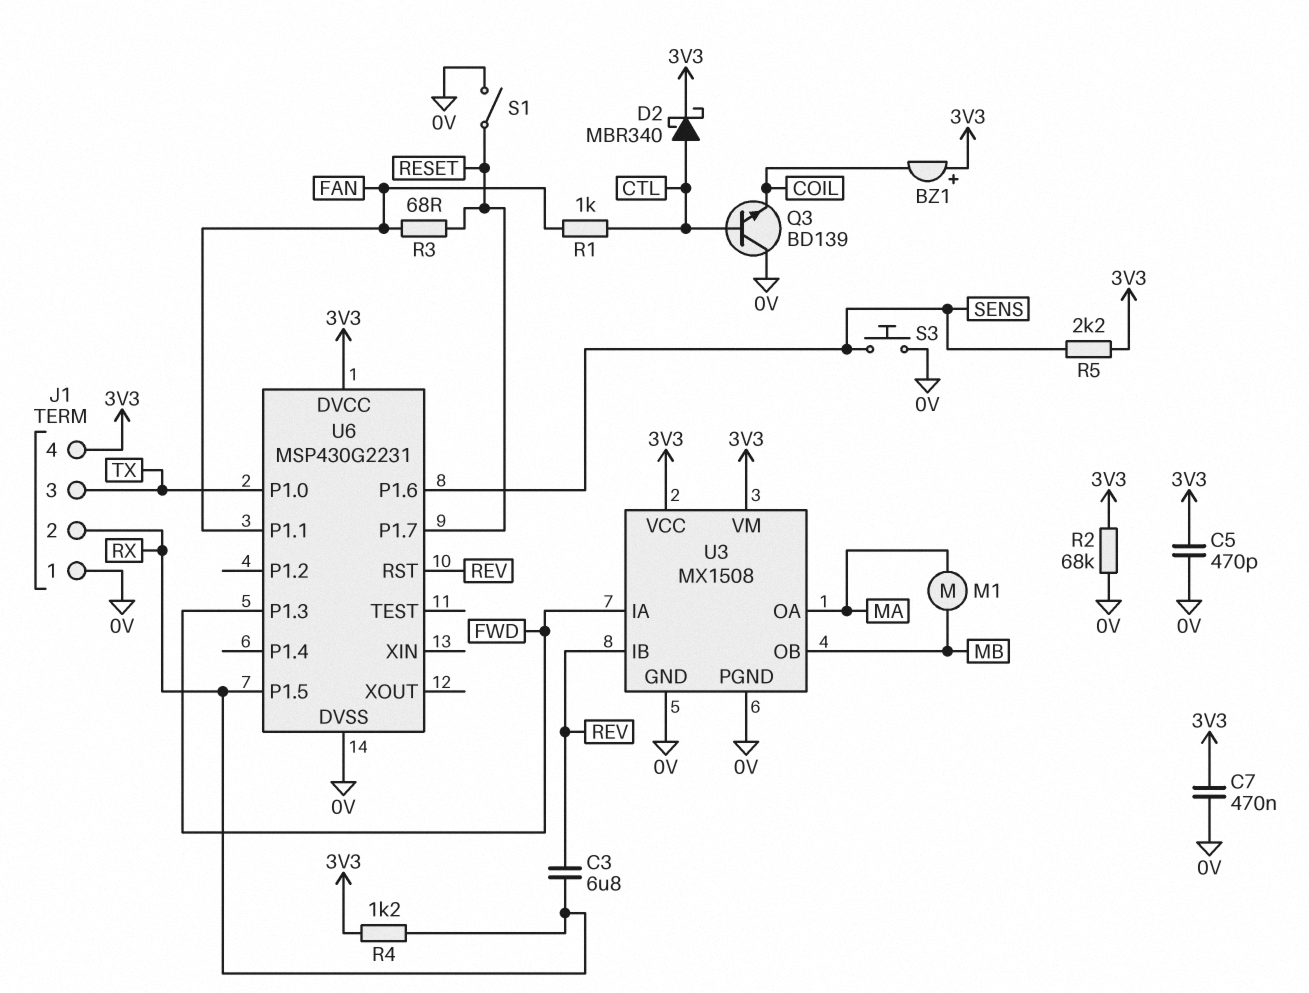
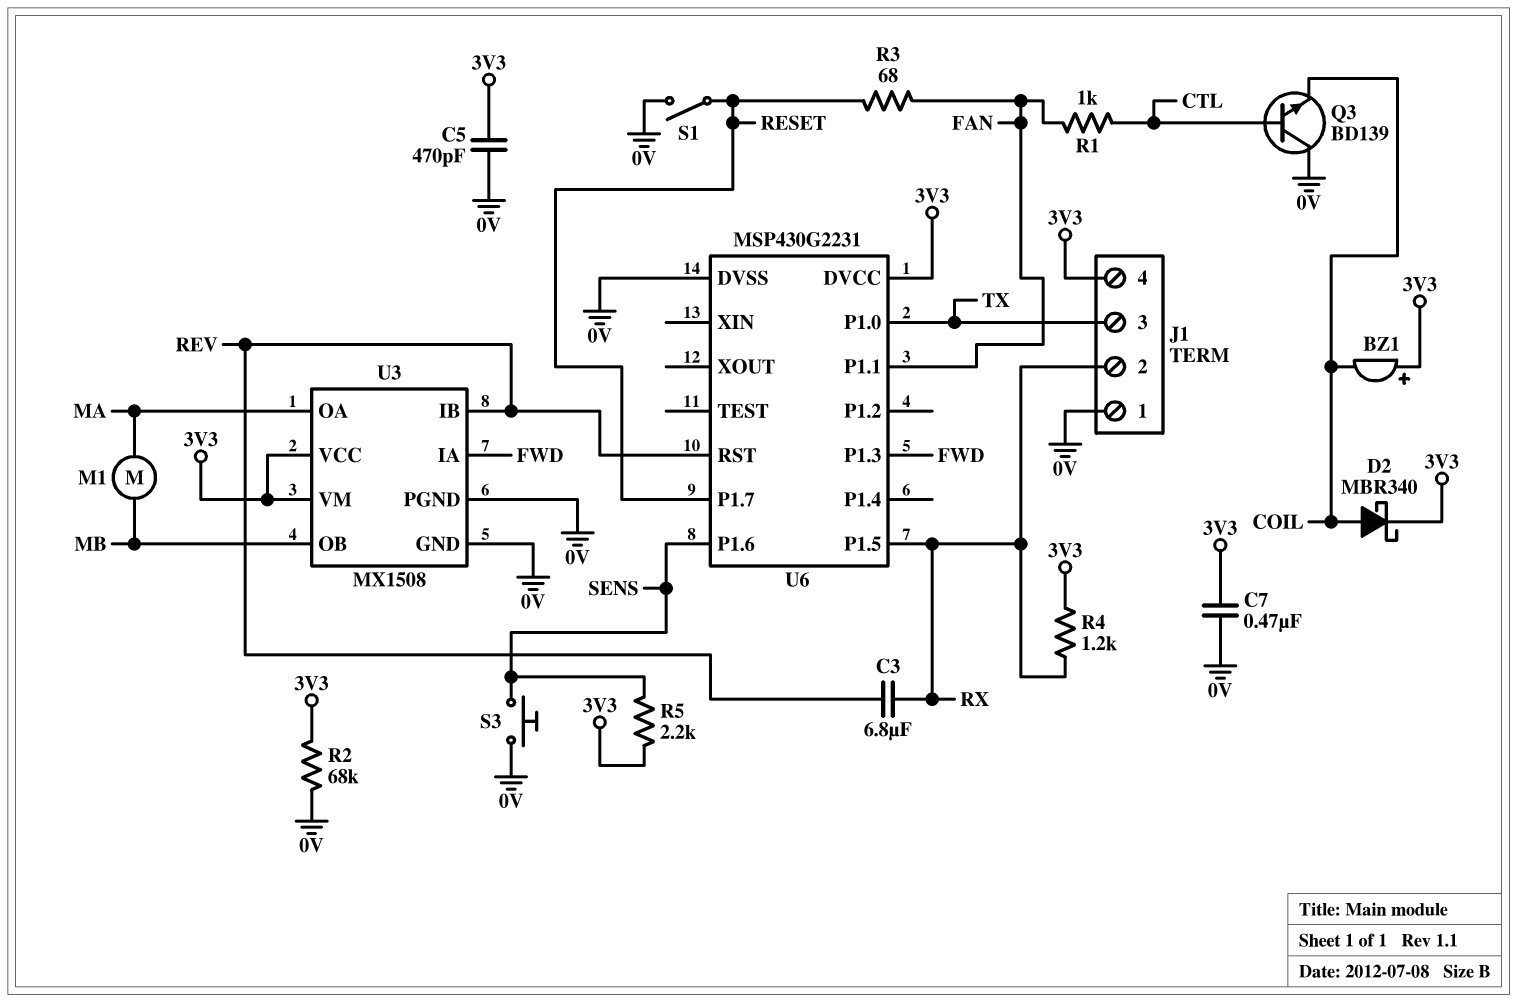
D2: schottky MBR340 (A CTL, K 3V3) -> schottky MBR340 (A COIL, K 3V3)

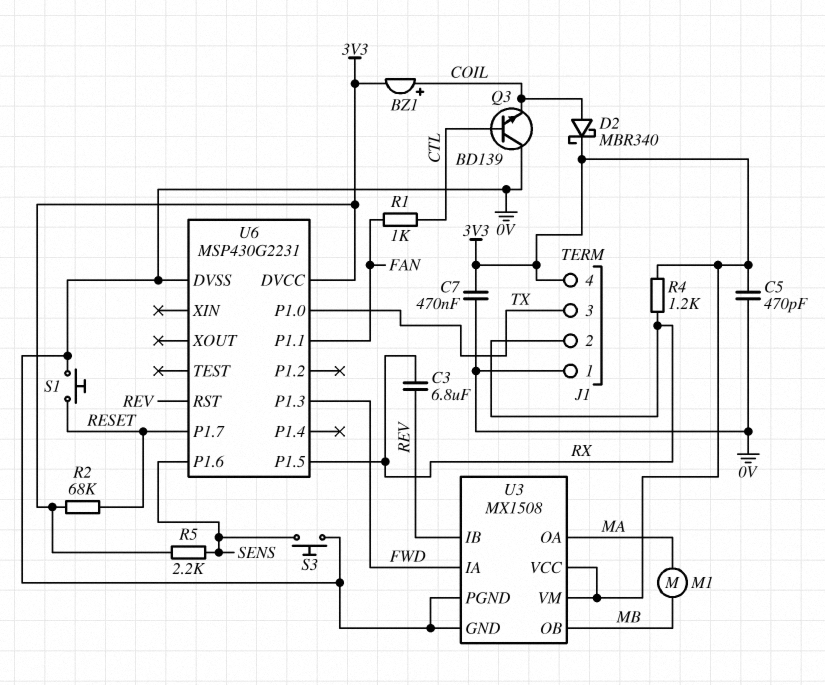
BZ1: buzzer (plus 3V3, minus COIL) -> buzzer (plus COIL, minus 3V3)
R2: 68k (0V, 3V3) -> 68k (3V3, RESET)
R3: 68 (FAN, RESET) -> none
S1: switch (0V, RESET) -> button (0V, RESET)

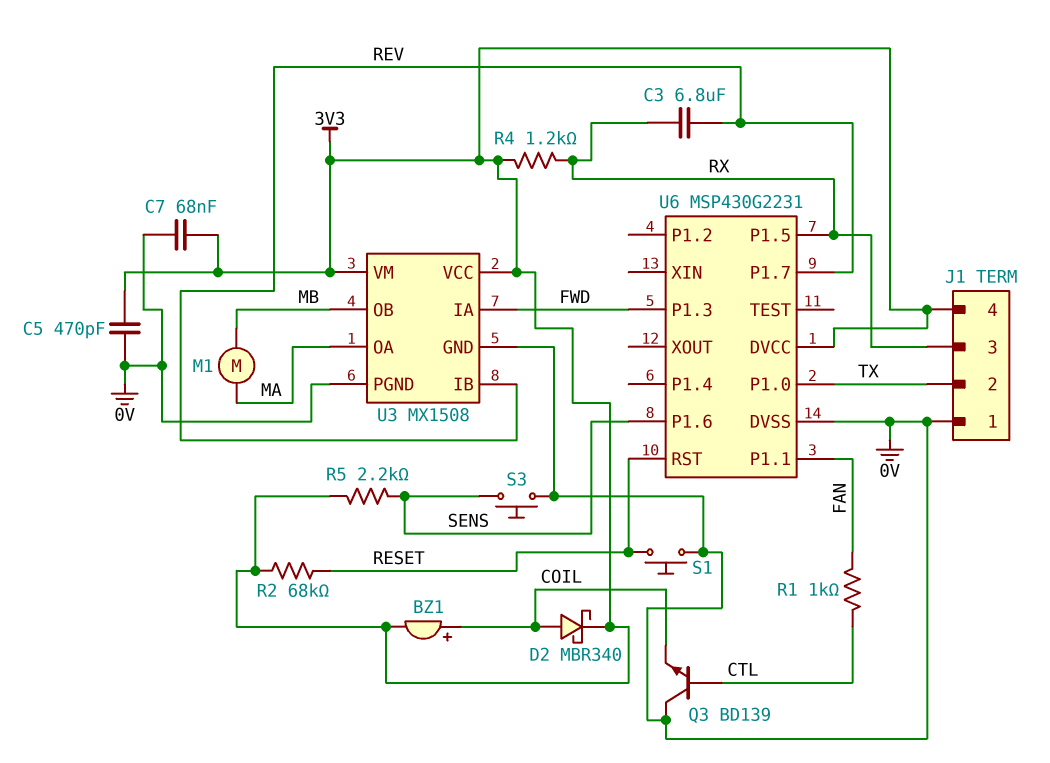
C7: 470nF (0V, 3V3) -> 68nF (0V, 3V3)
J1 pin 2: RX -> TX
J1 pin 3: TX -> RX
U6 pin P1.7: RESET -> REV
U6 pin RST: REV -> RESET

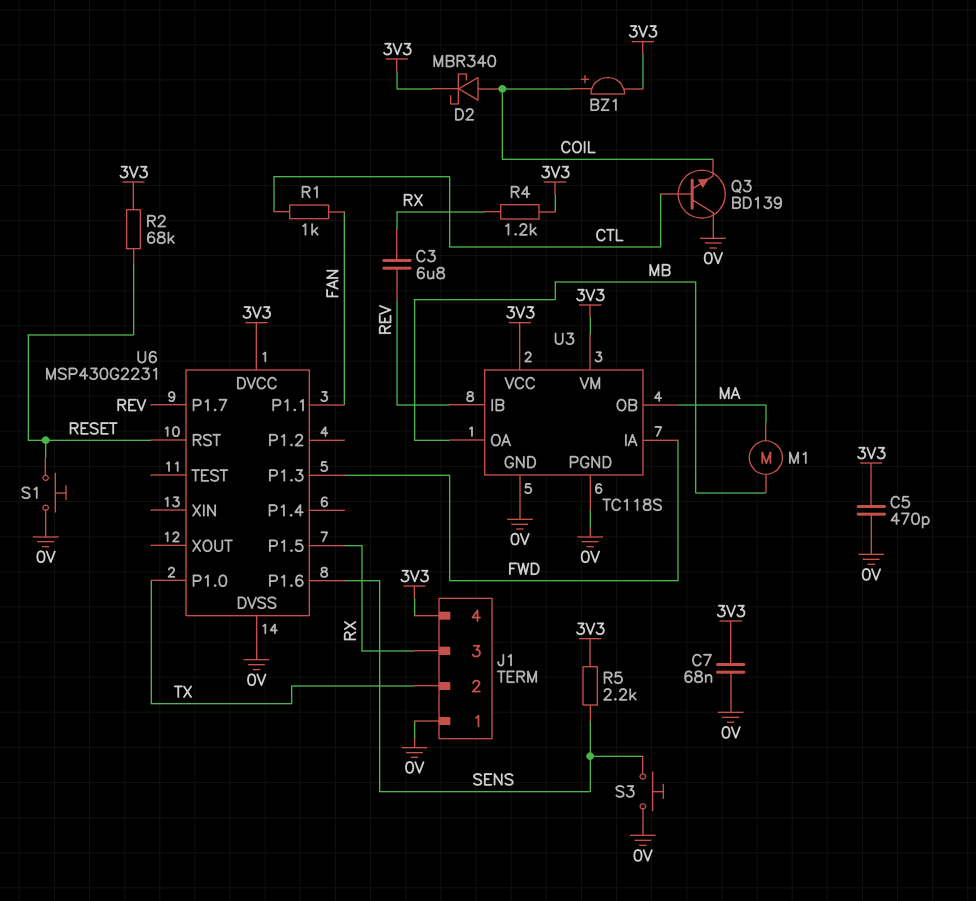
U3: MX1508 -> TC118S
U3 pin OA: MA -> MB
U3 pin OB: MB -> MA

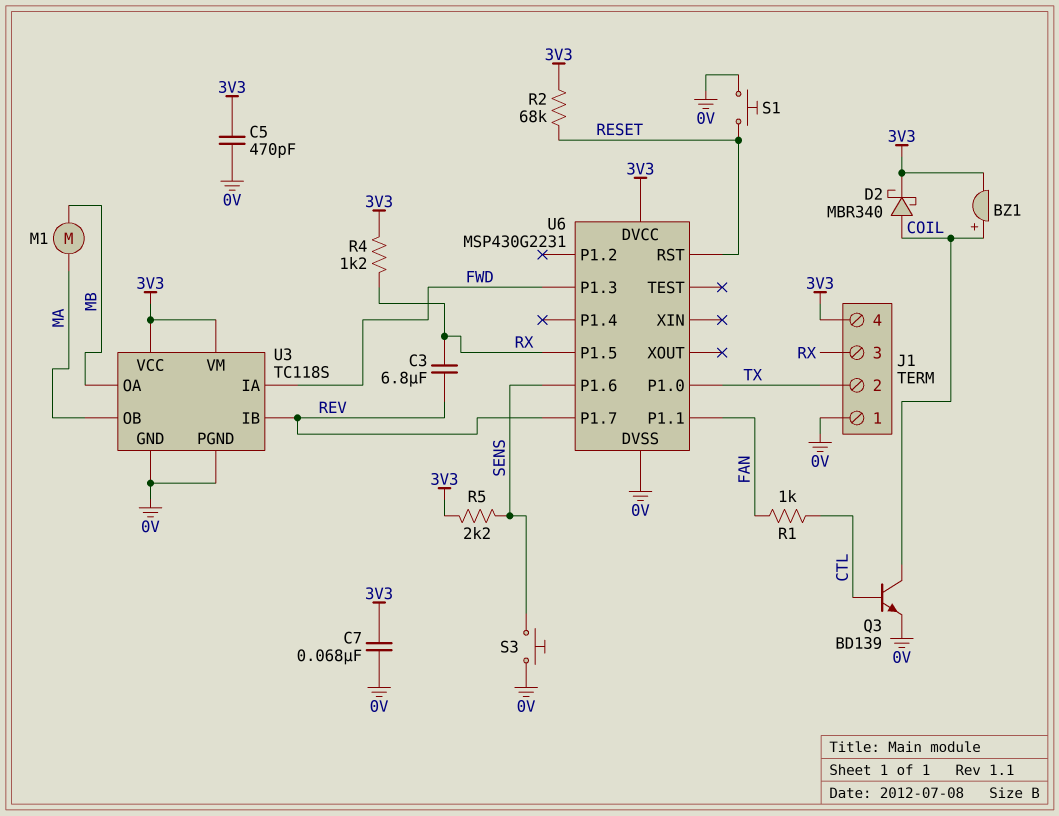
Q3: NPN BD139 (B CTL, C 0V, E COIL) -> NPN BD139 (B CTL, C COIL, E 0V)

